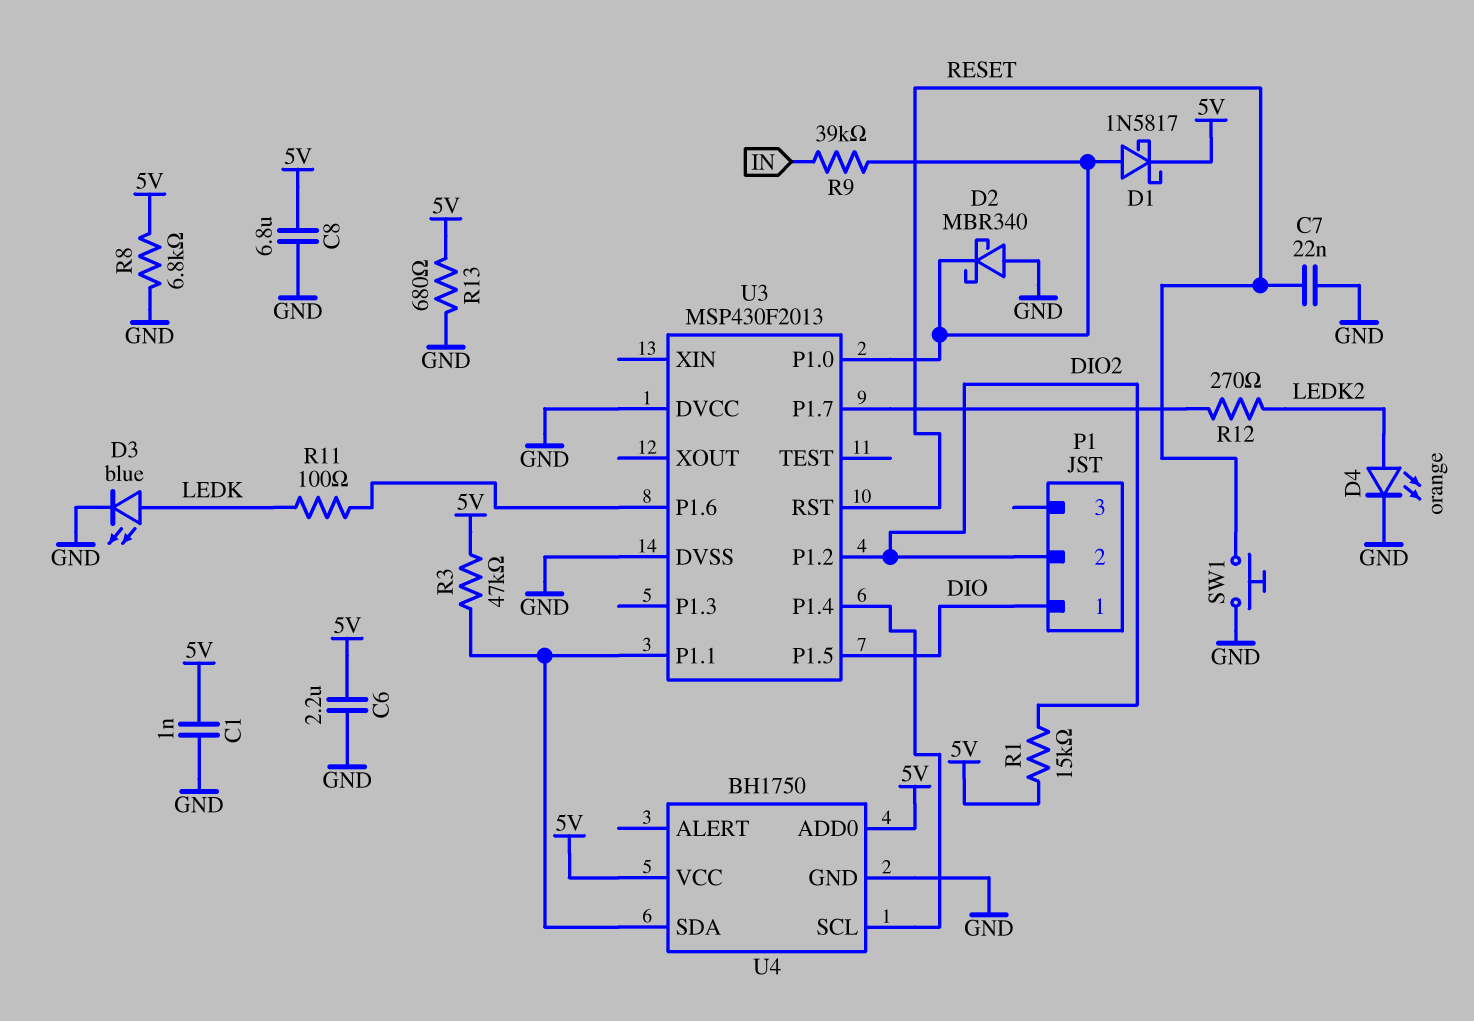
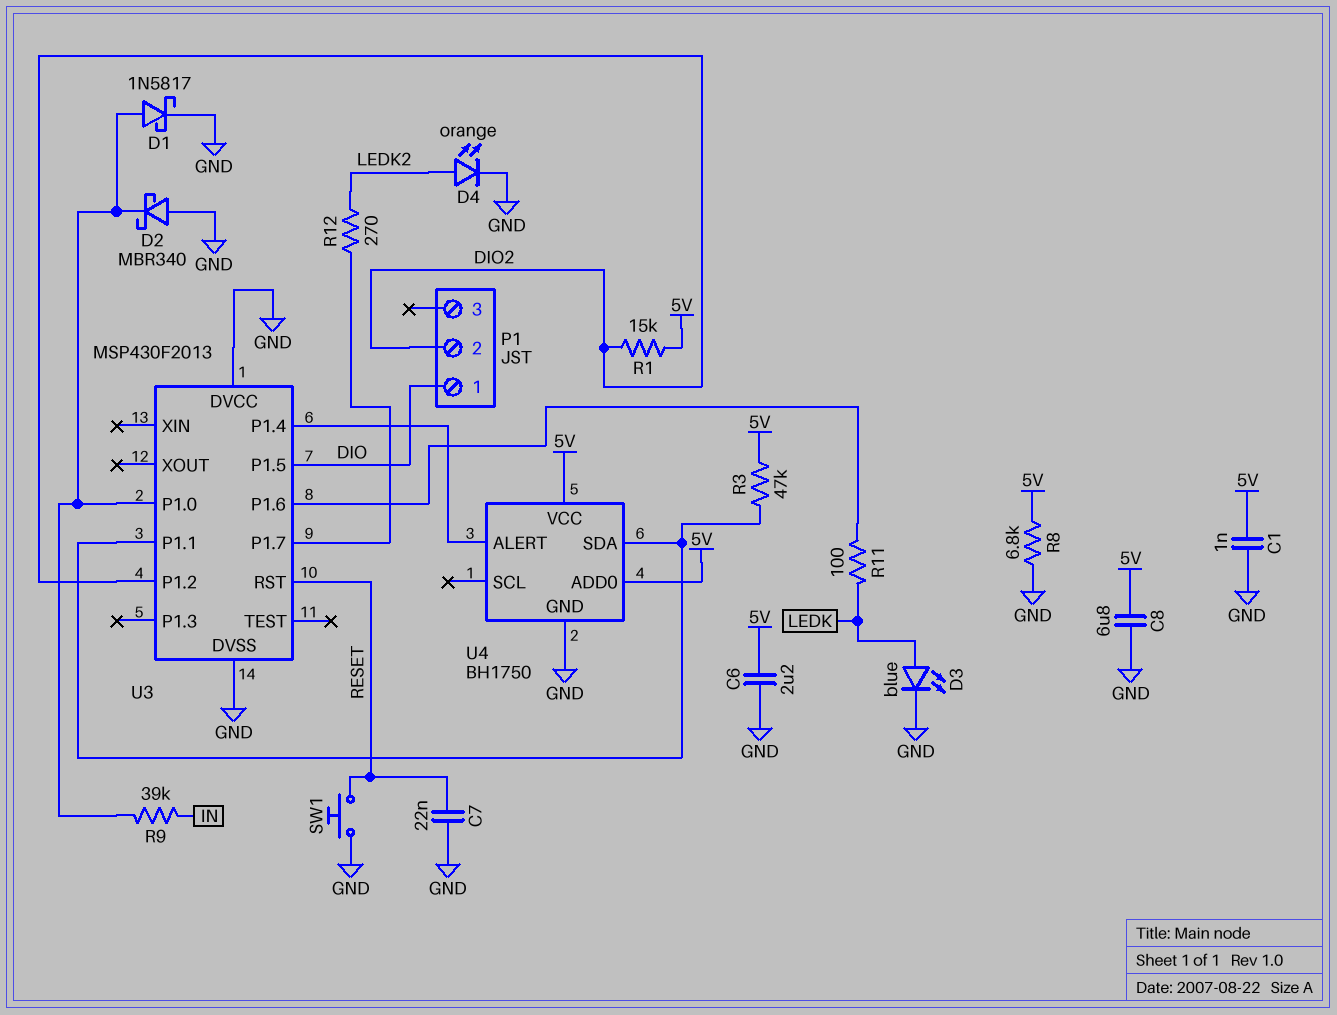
D1: schottky 1N5817 (A U3/P1.0, K 5V) -> schottky 1N5817 (A U3/P1.0, K GND)
R13: 680 (5V, GND) -> none
U4 pin ALERT: none -> U3/P1.4
U4 pin SCL: U3/P1.4 -> none

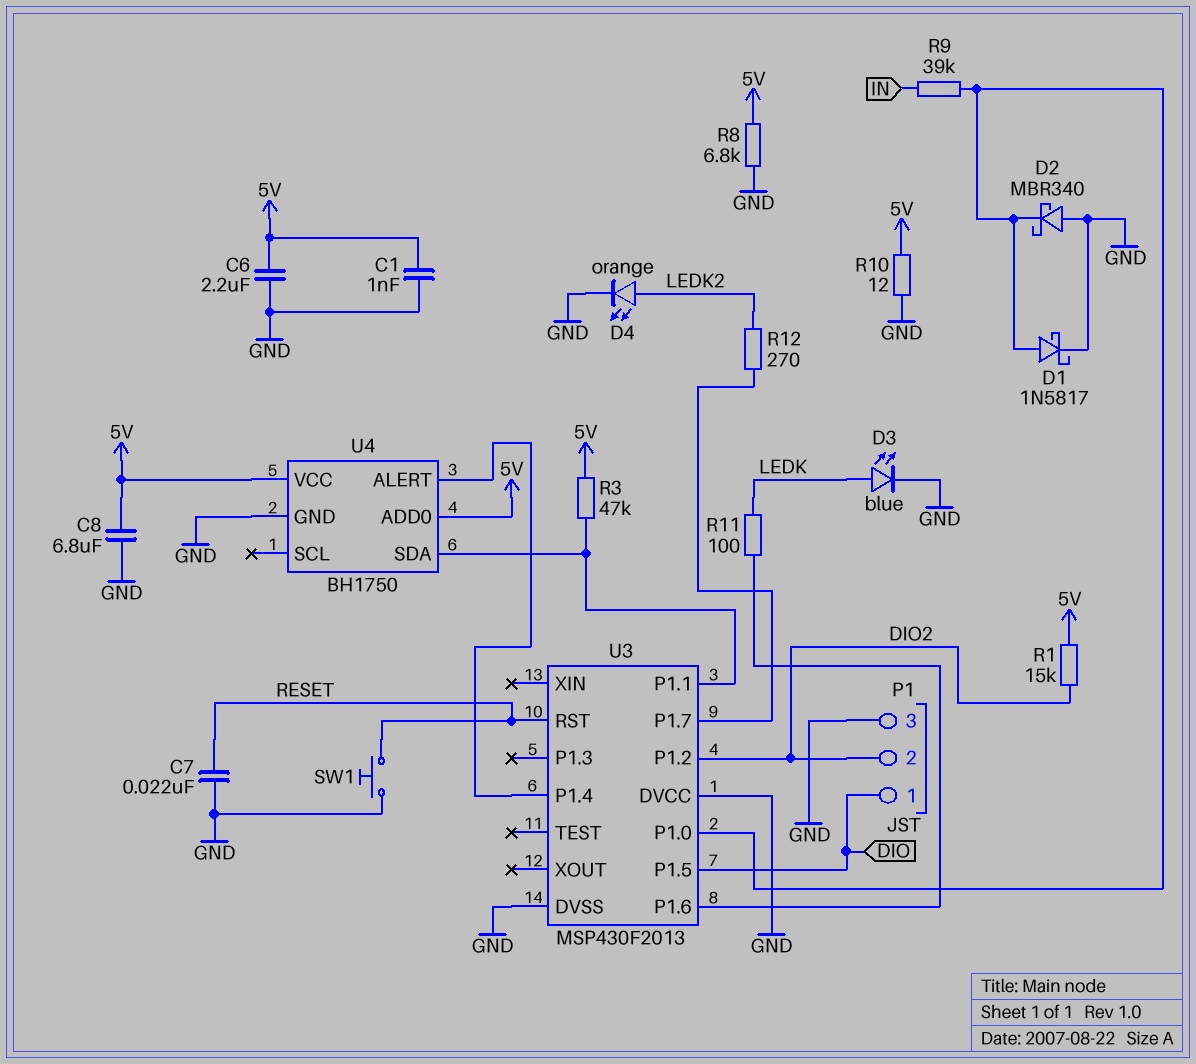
P1 pin 3: none -> GND
R10: none -> 12 (5V, GND)

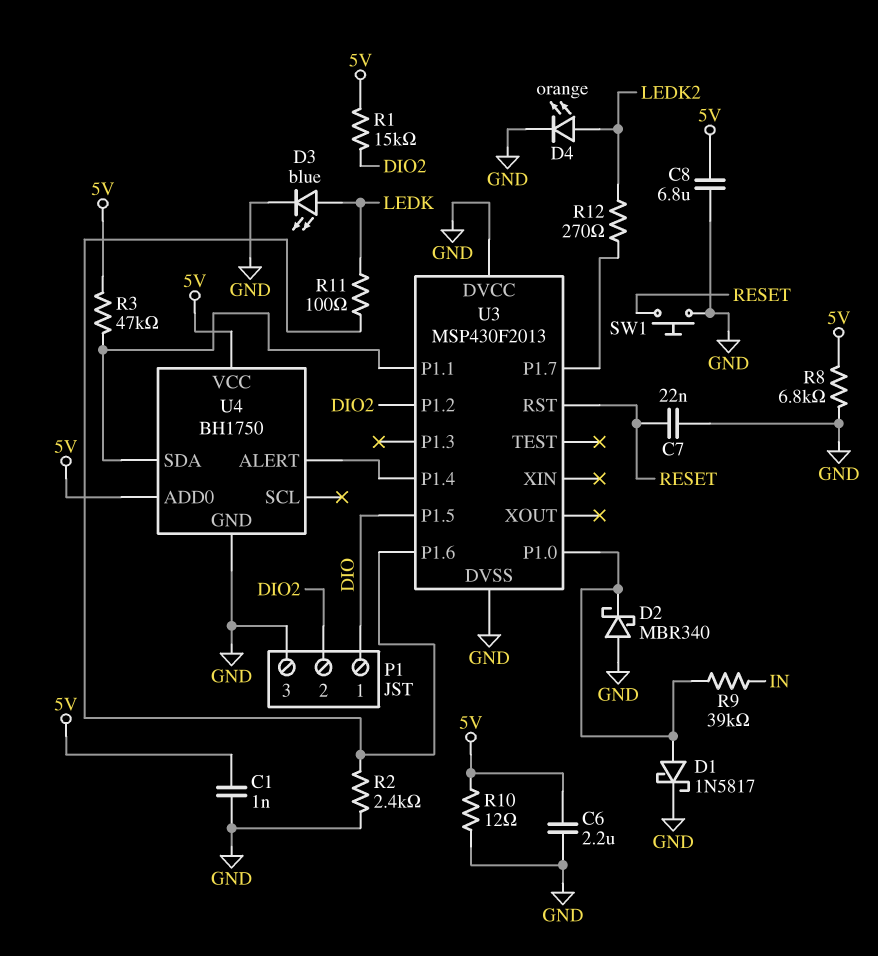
R2: none -> 2.4k (GND, U3/P1.6)

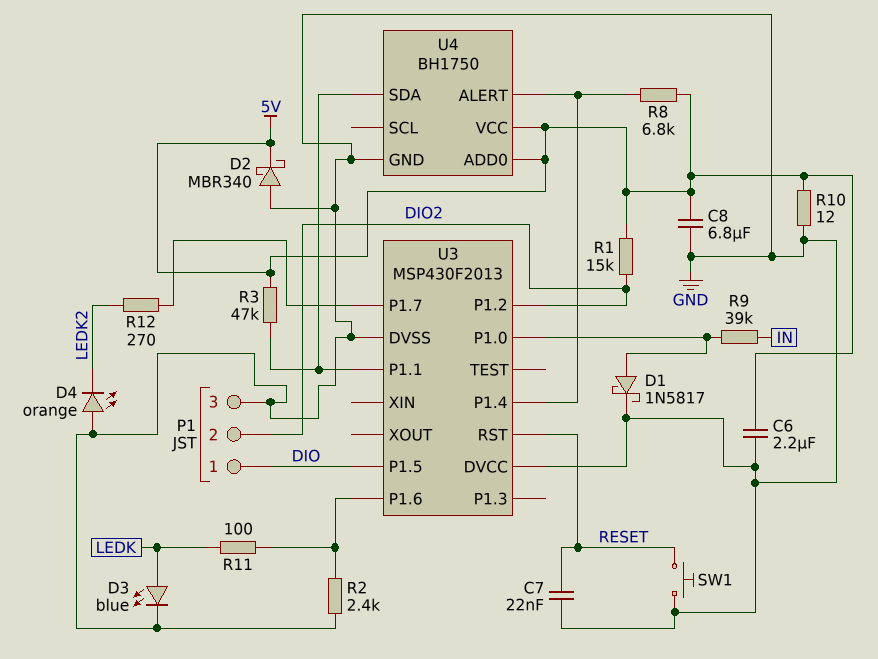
C1: 1nF (5V, GND) -> none
D2: schottky MBR340 (A GND, K U3/P1.0) -> schottky MBR340 (A GND, K 5V)
D4: LED orange (A LEDK2, K GND) -> LED orange (A GND, K LEDK2)
R8: 6.8k (5V, GND) -> 6.8k (5V, U3/P1.4)

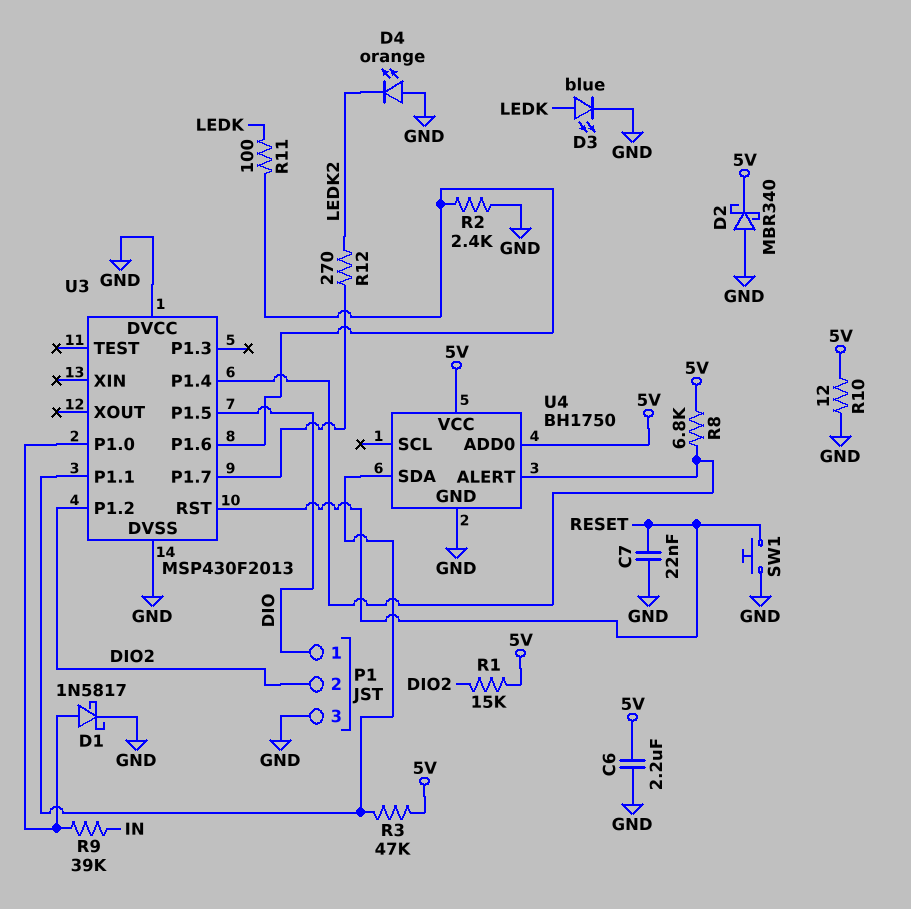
C8: 6.8uF (5V, GND) -> none

